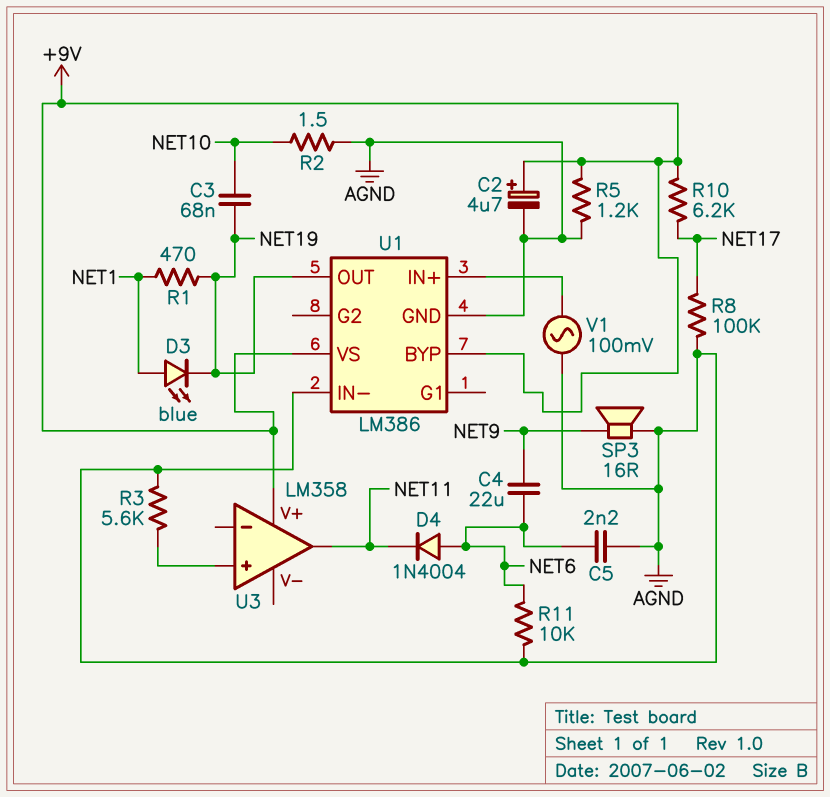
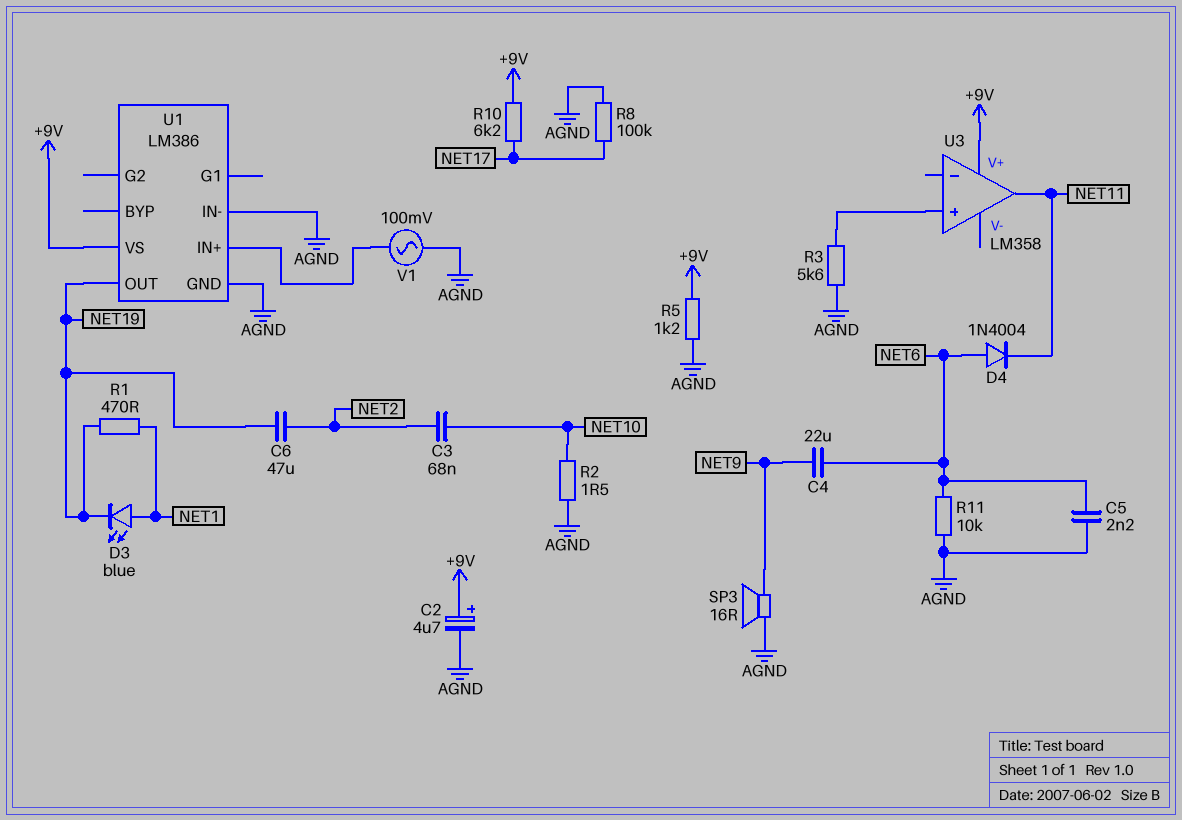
C3: 68nF (NET10, NET19) -> 68nF (NET2, NET10)
C6: none -> 47uF (NET2, NET19)
U1 pin BYP: +9V -> none

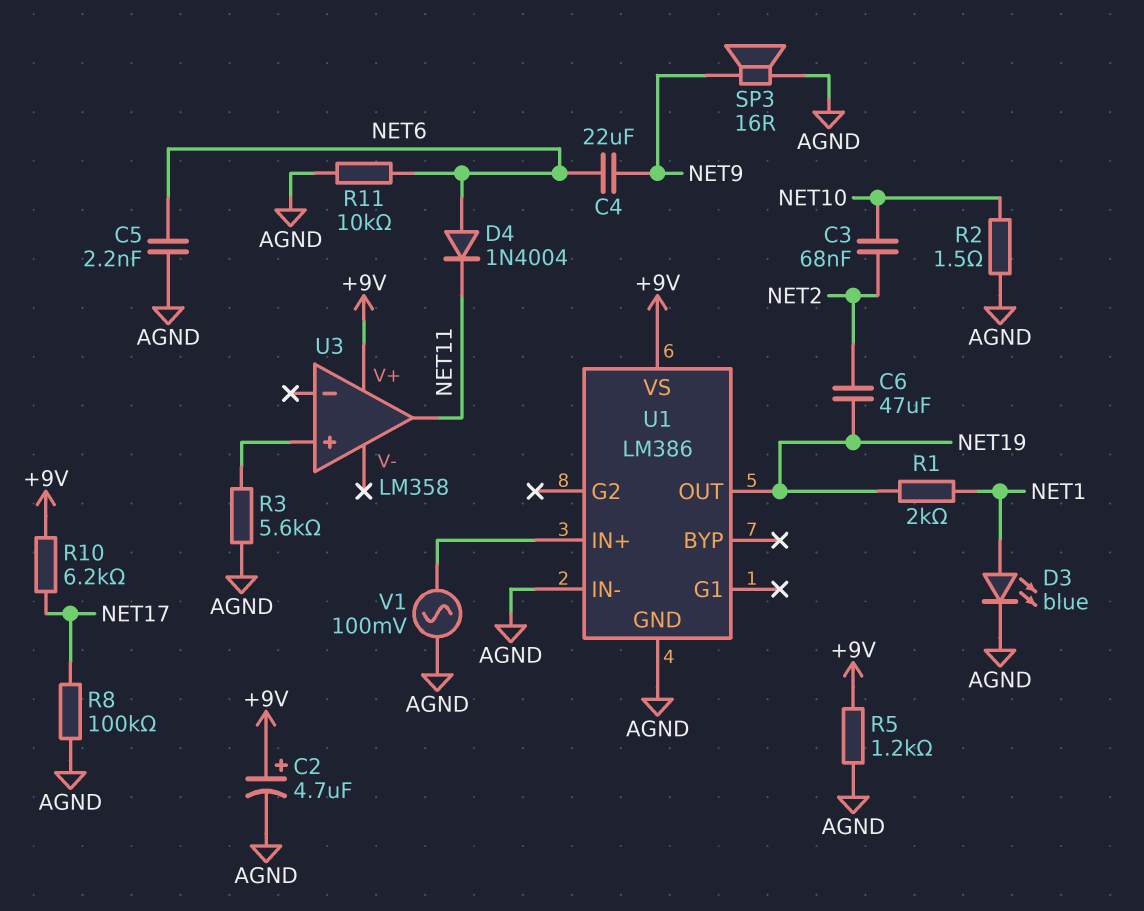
D3: LED blue (A NET1, K NET19) -> LED blue (A NET1, K AGND)
R1: 470 (NET1, NET19) -> 2k (NET1, NET19)

